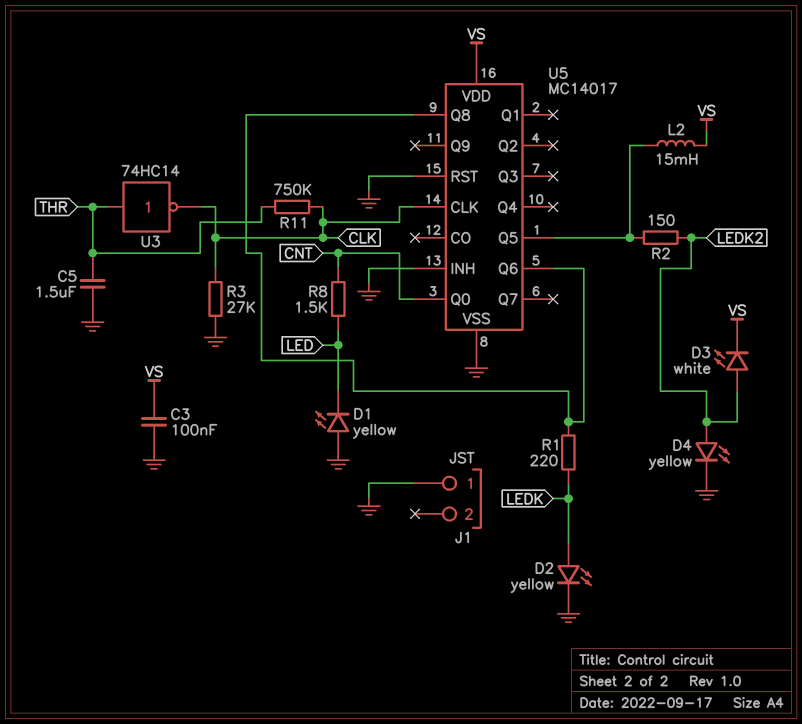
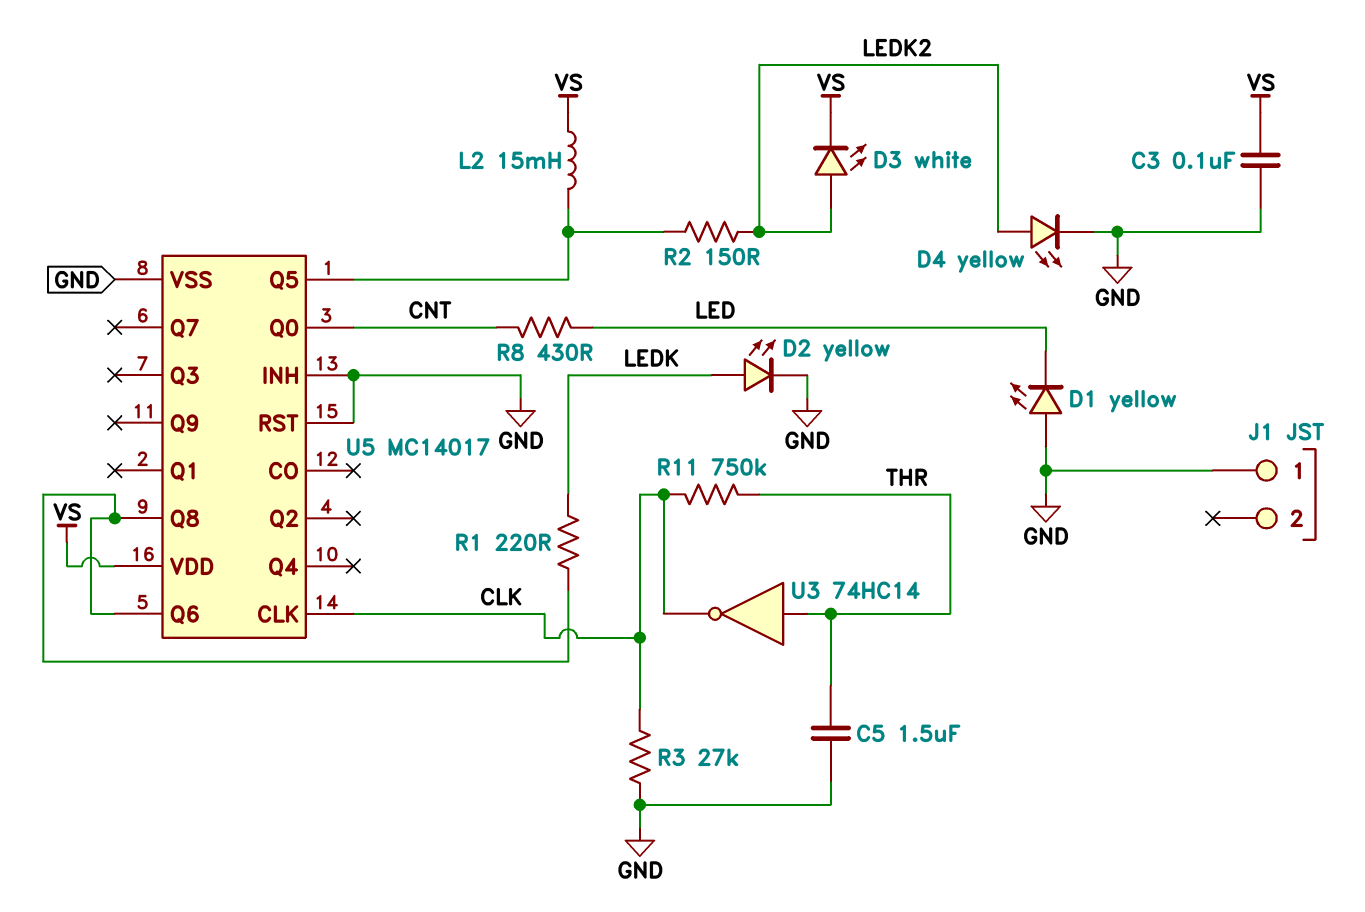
R8: 1.5k (CNT, LED) -> 430 (CNT, LED)

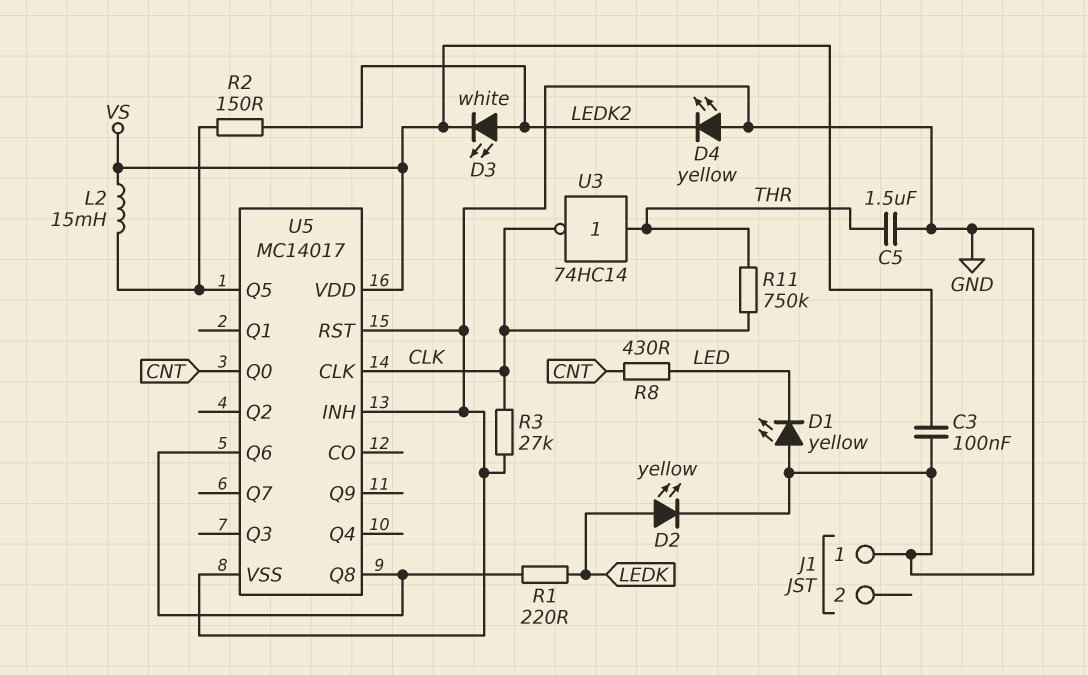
D4: LED yellow (A LEDK2, K GND) -> LED yellow (A GND, K LEDK2)

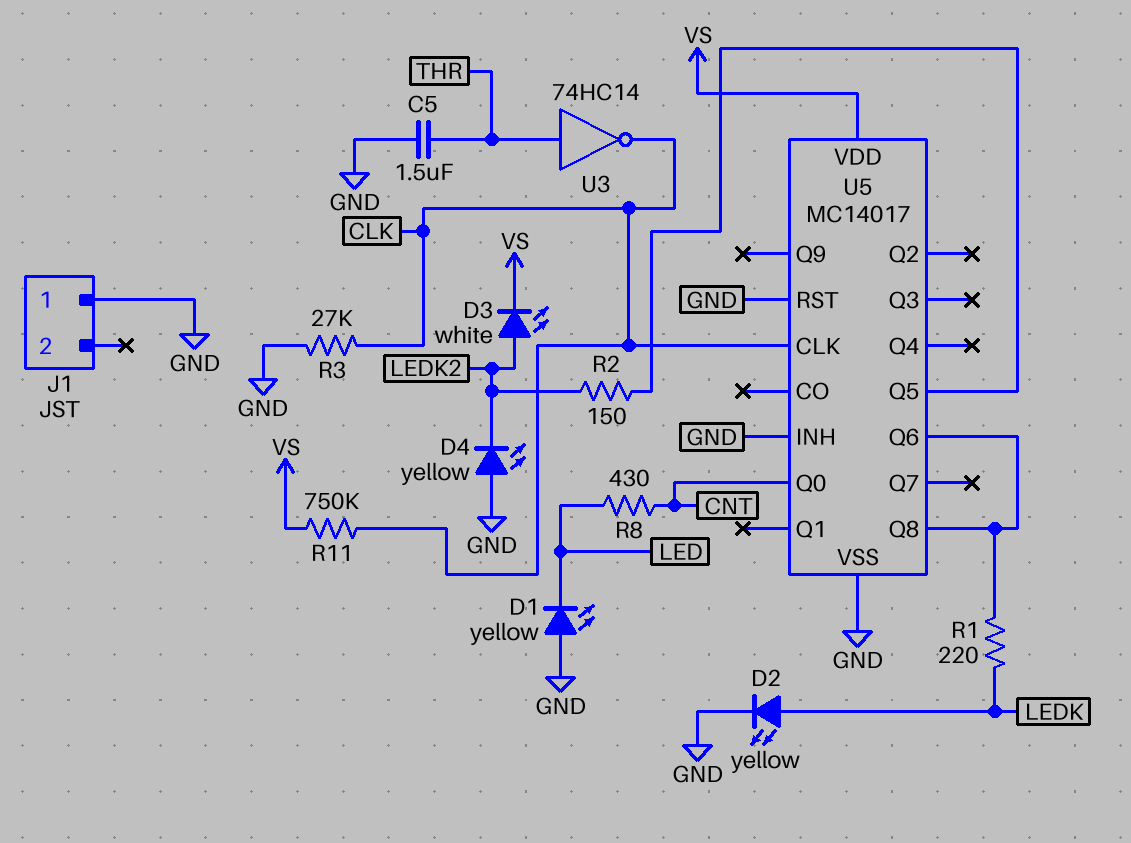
C3: 100nF (GND, VS) -> none
L2: 15mH (U5/Q5, VS) -> none
R11: 750k (CLK, THR) -> 750k (CLK, VS)

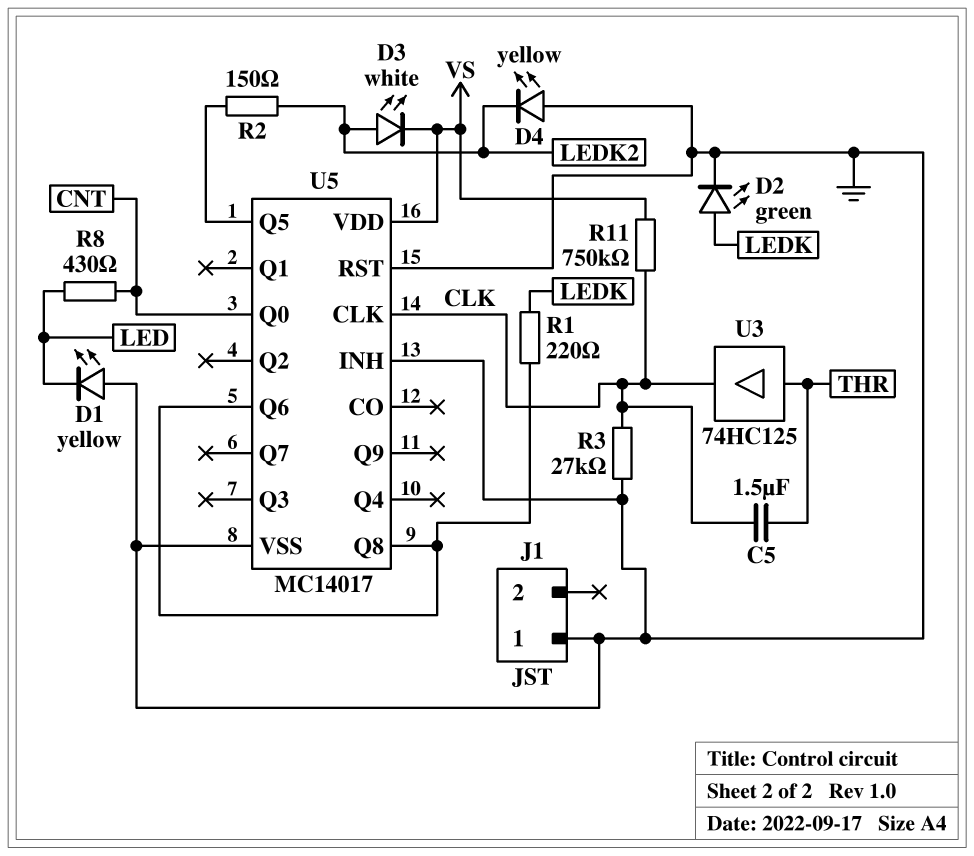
C5: 1.5uF (GND, THR) -> 1.5uF (CLK, THR)
D2: LED yellow (A LEDK, K GND) -> LED green (A LEDK, K GND)
U3: NOT 74HC14 (in THR, out CLK) -> buffer 74HC125 (in THR, out CLK)

